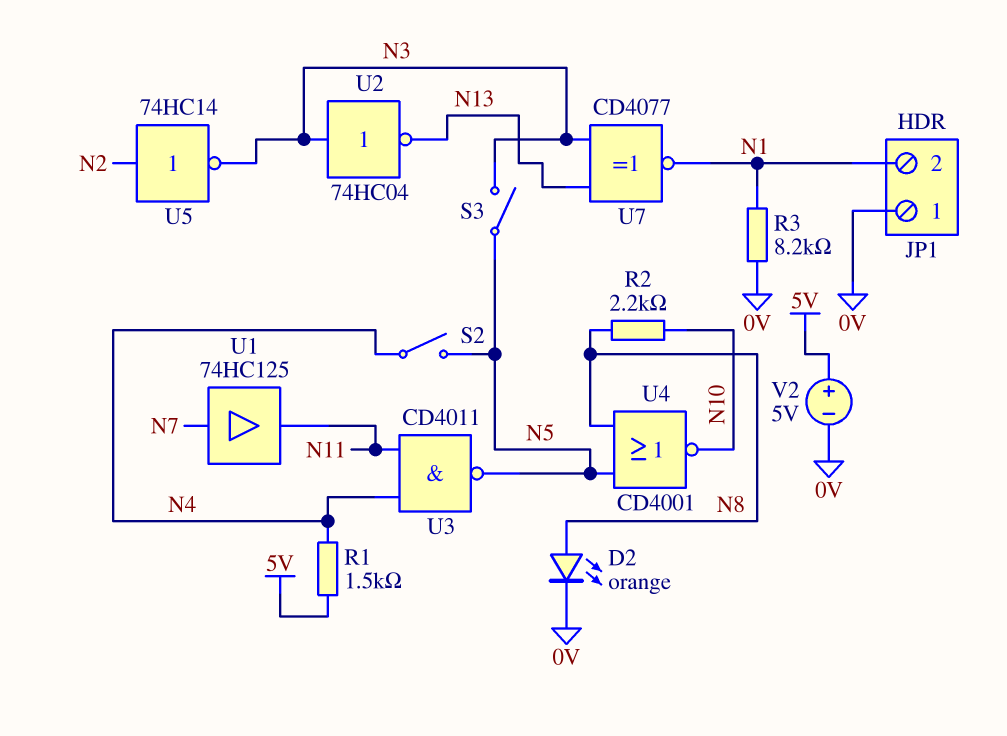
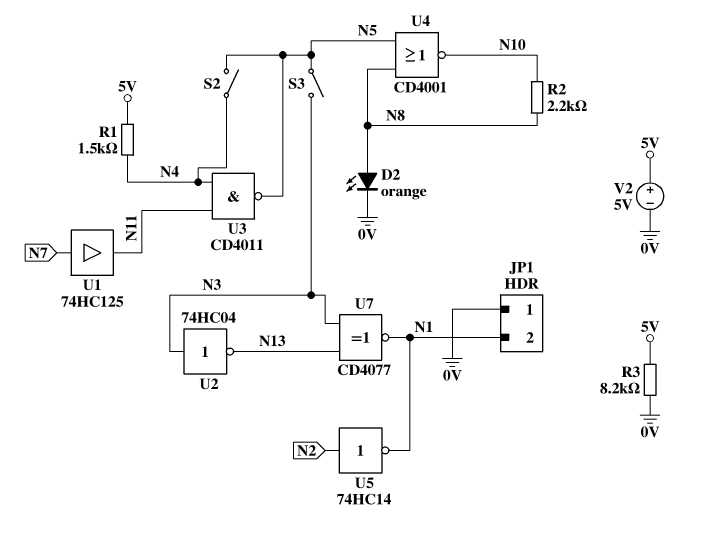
R3: 8.2k (0V, N1) -> 8.2k (0V, 5V)
U5: NOT 74HC14 (in N2, out N3) -> NOT 74HC14 (in N2, out N1)

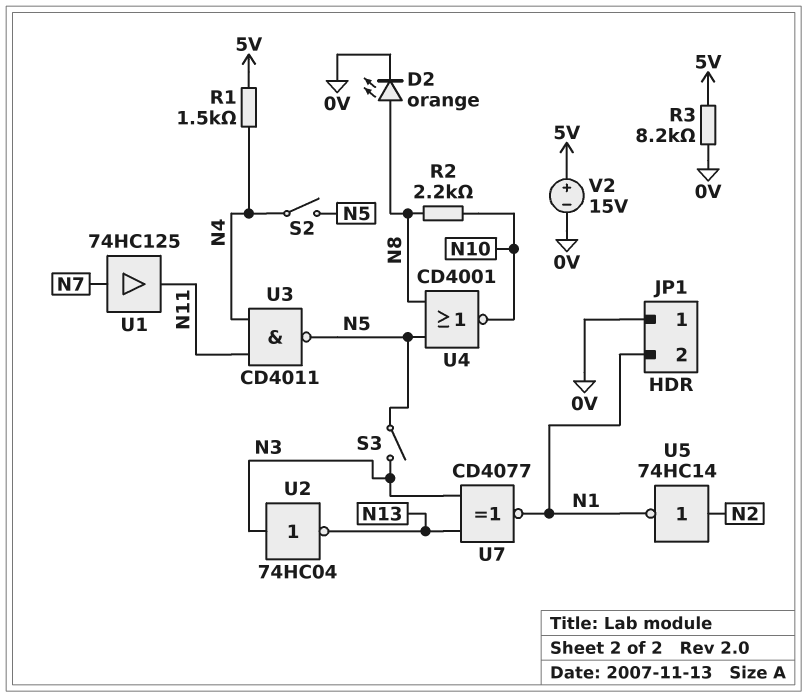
V2: 5V (plus 5V, minus 0V) -> 15V (plus 5V, minus 0V)

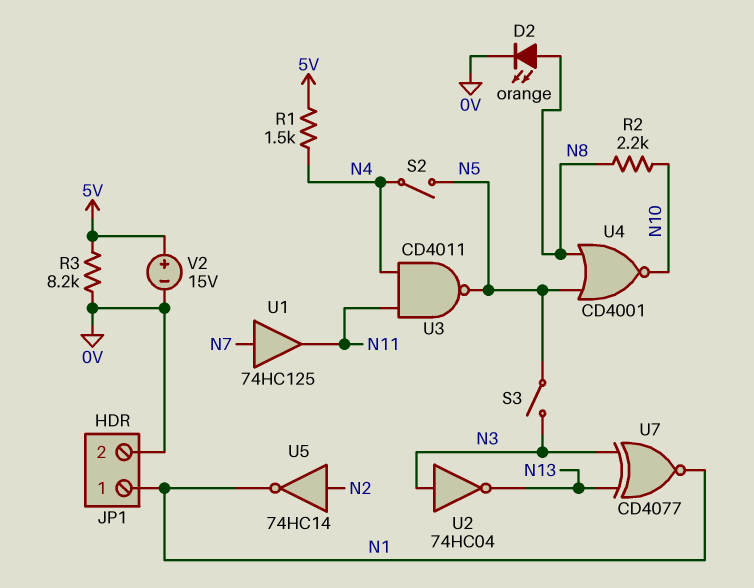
JP1 pin 1: 0V -> N1
JP1 pin 2: N1 -> 0V

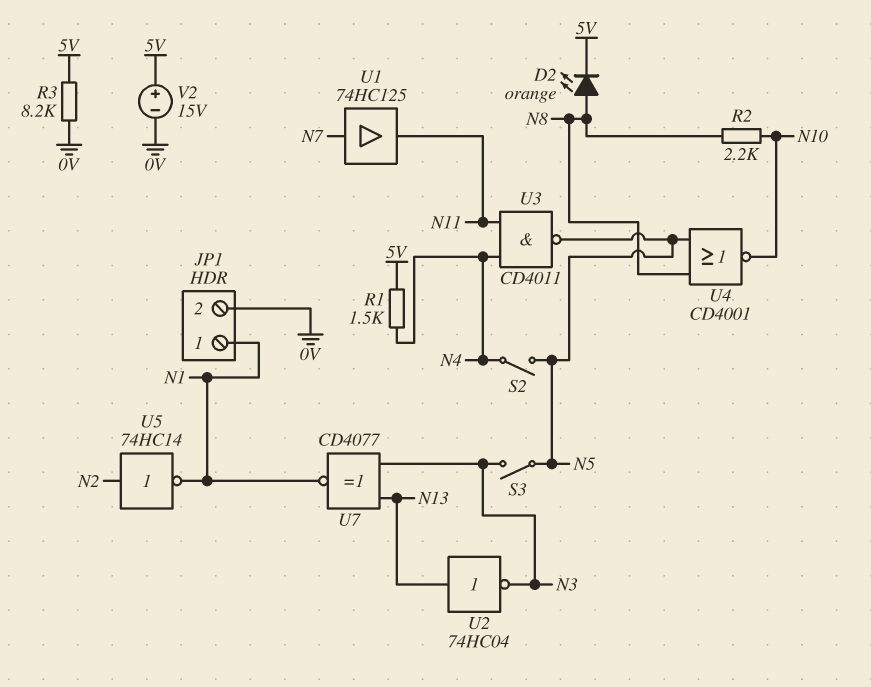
D2: LED orange (A N8, K 0V) -> LED orange (A N8, K 5V)
U2: NOT 74HC04 (in N3, out N13) -> NOT 74HC04 (in N13, out N3)

